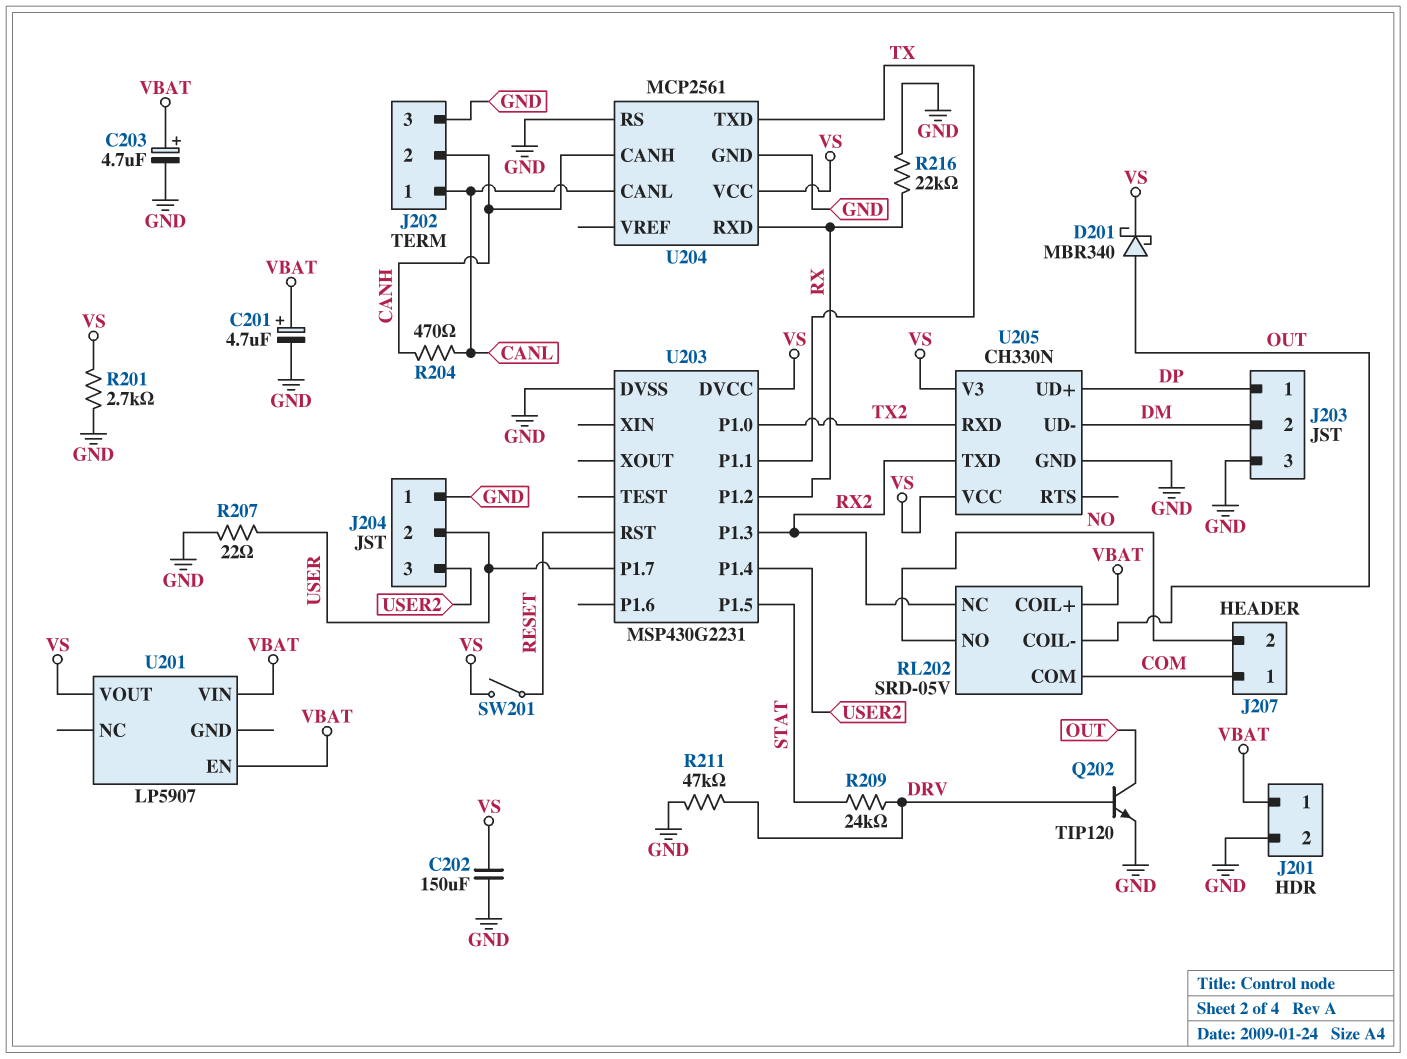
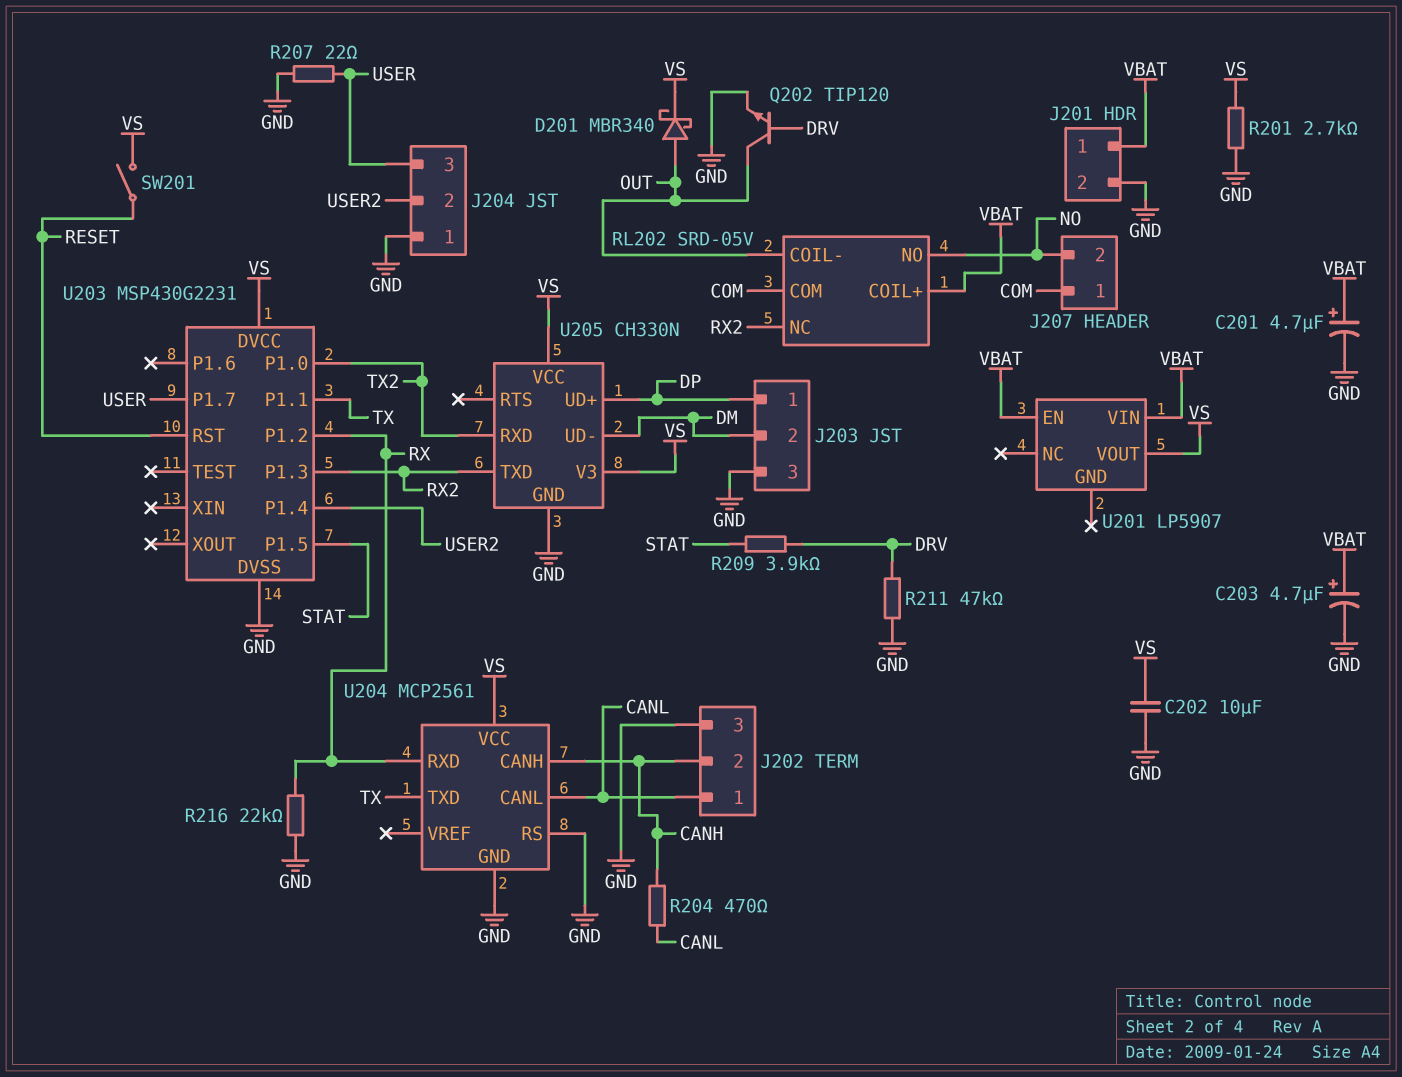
C202: 150uF (GND, VS) -> 10uF (GND, VS)
J204 pin 2: USER -> USER2
J204 pin 3: USER2 -> USER
R209: 24k (DRV, STAT) -> 3.9k (DRV, STAT)

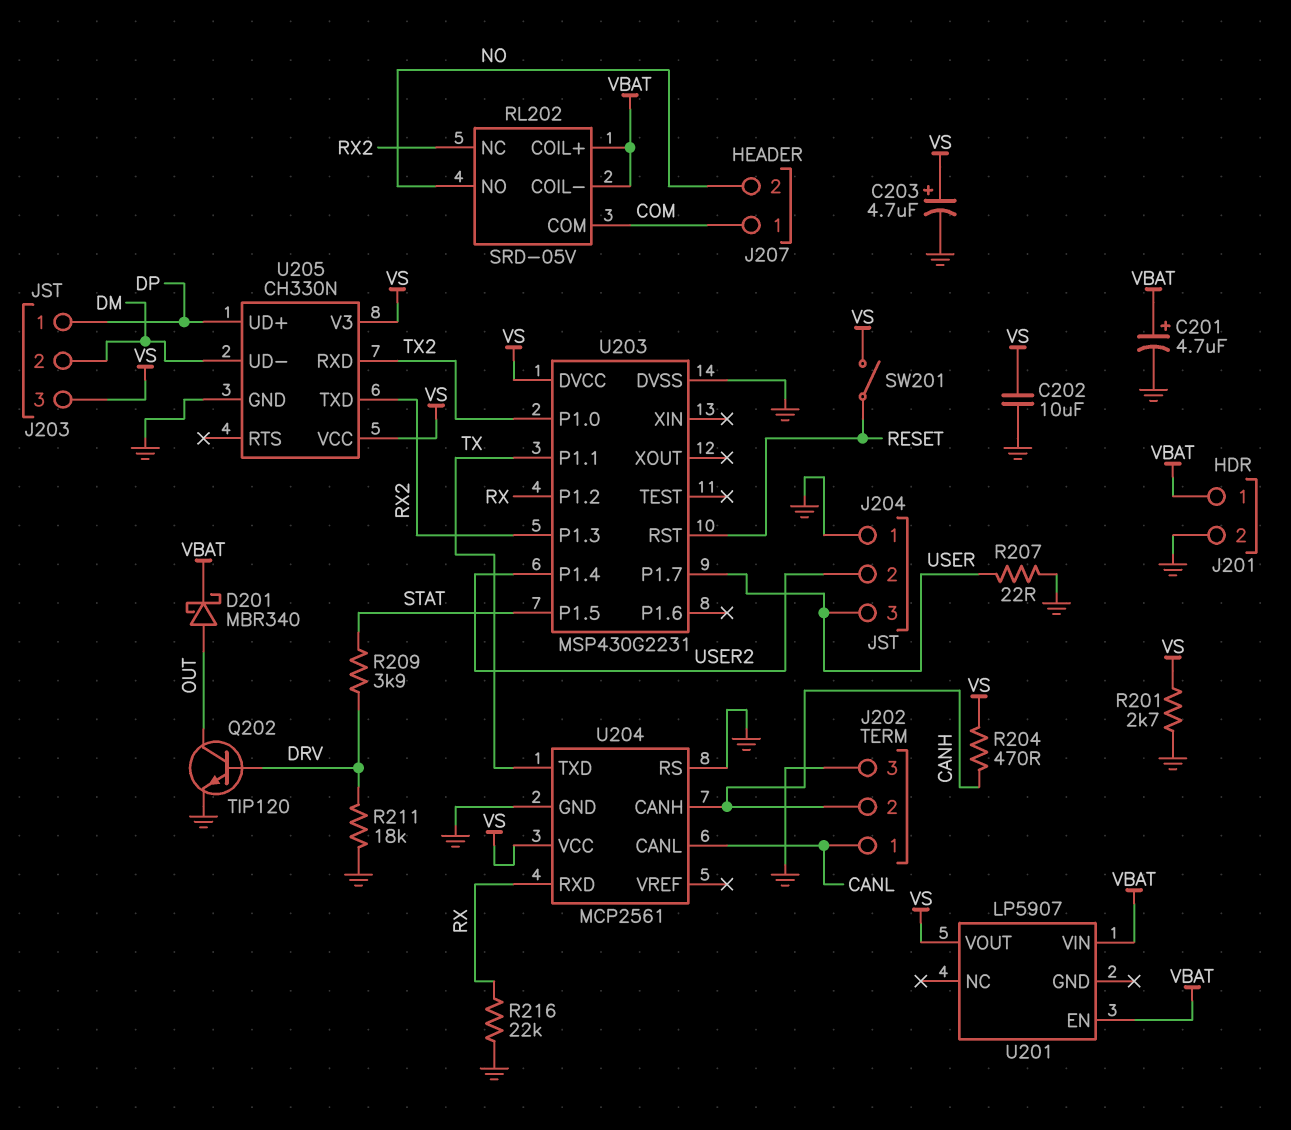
C203: 4.7uF (plus VBAT, minus GND) -> 4.7uF (plus VS, minus GND)
D201: schottky MBR340 (A OUT, K VS) -> schottky MBR340 (A OUT, K VBAT)
J203 pin 3: GND -> VS
R204: 470 (CANH, CANL) -> 470 (CANH, VS)
R211: 47k (DRV, GND) -> 18k (DRV, GND)
RL202 pin COIL-: OUT -> VBAT

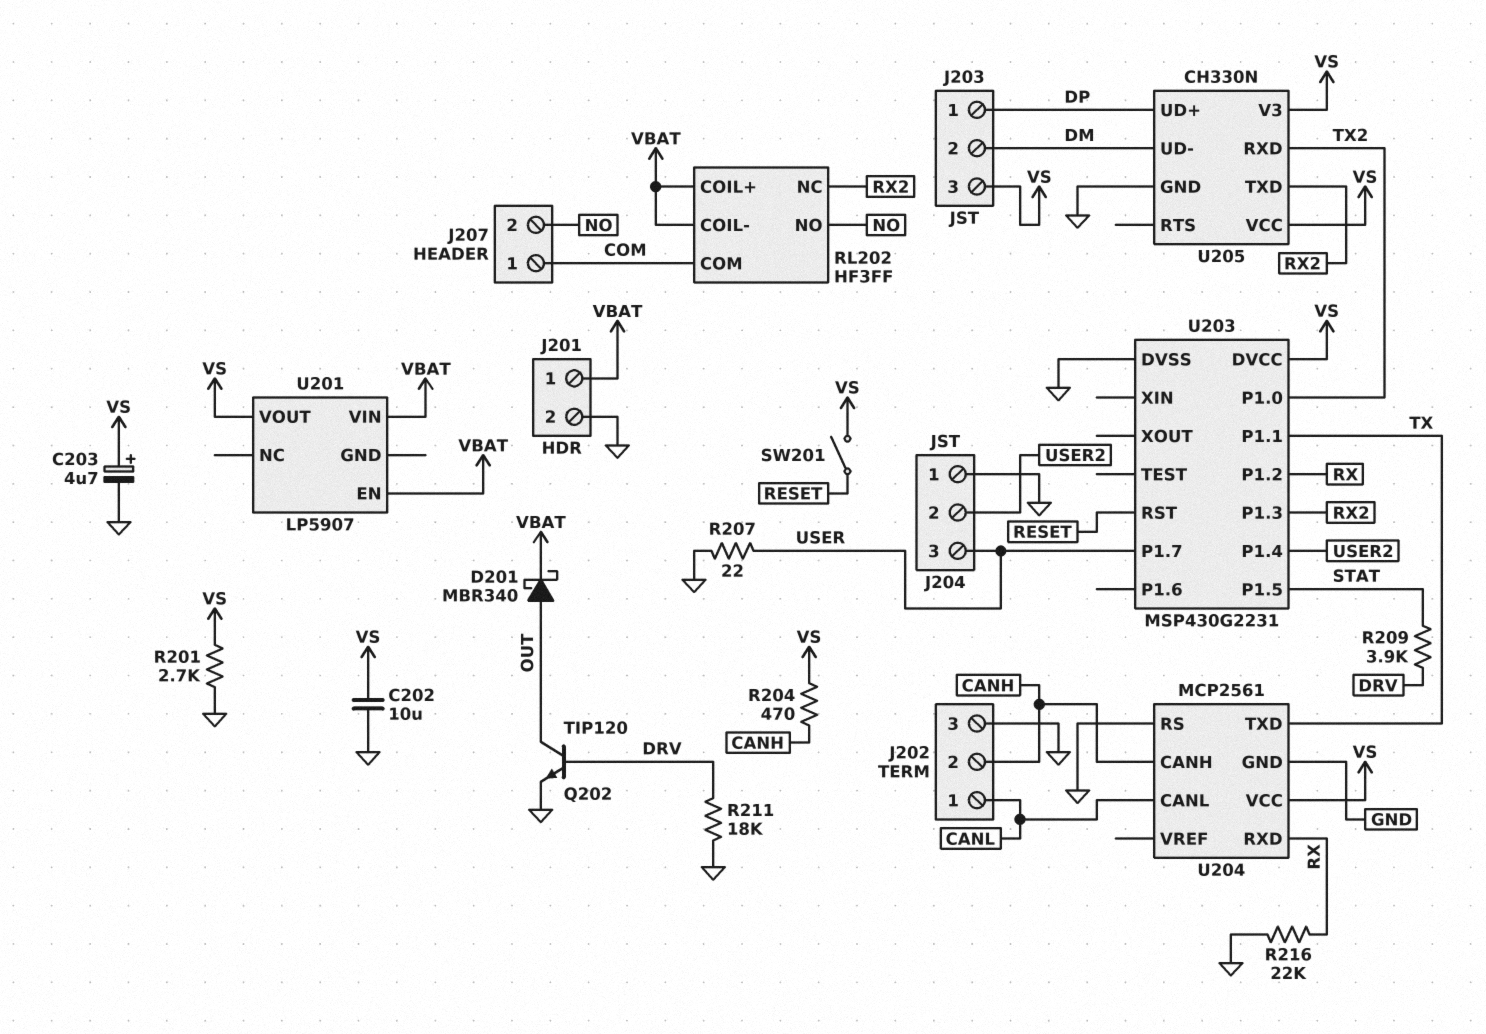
C201: 4.7uF (plus VBAT, minus GND) -> none
RL202: SRD-05V -> HF3FF

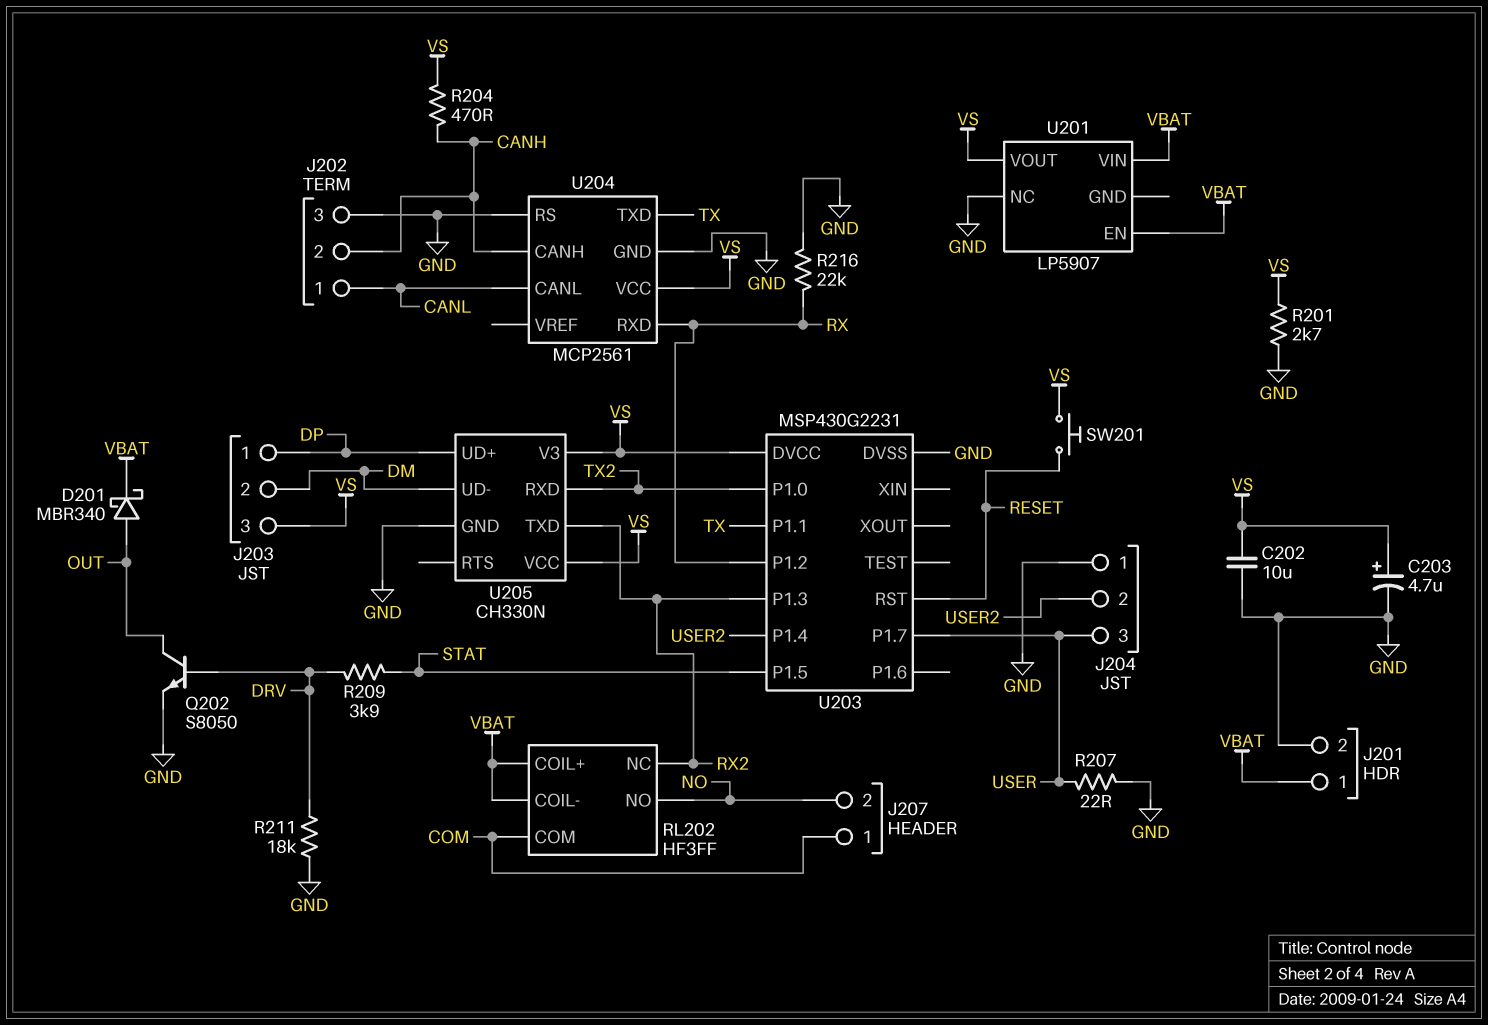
Q202: NPN TIP120 (B DRV, C OUT, E GND) -> NPN S8050 (B DRV, C OUT, E GND)
SW201: switch (RESET, VS) -> button (RESET, VS)
U201 pin NC: none -> GND

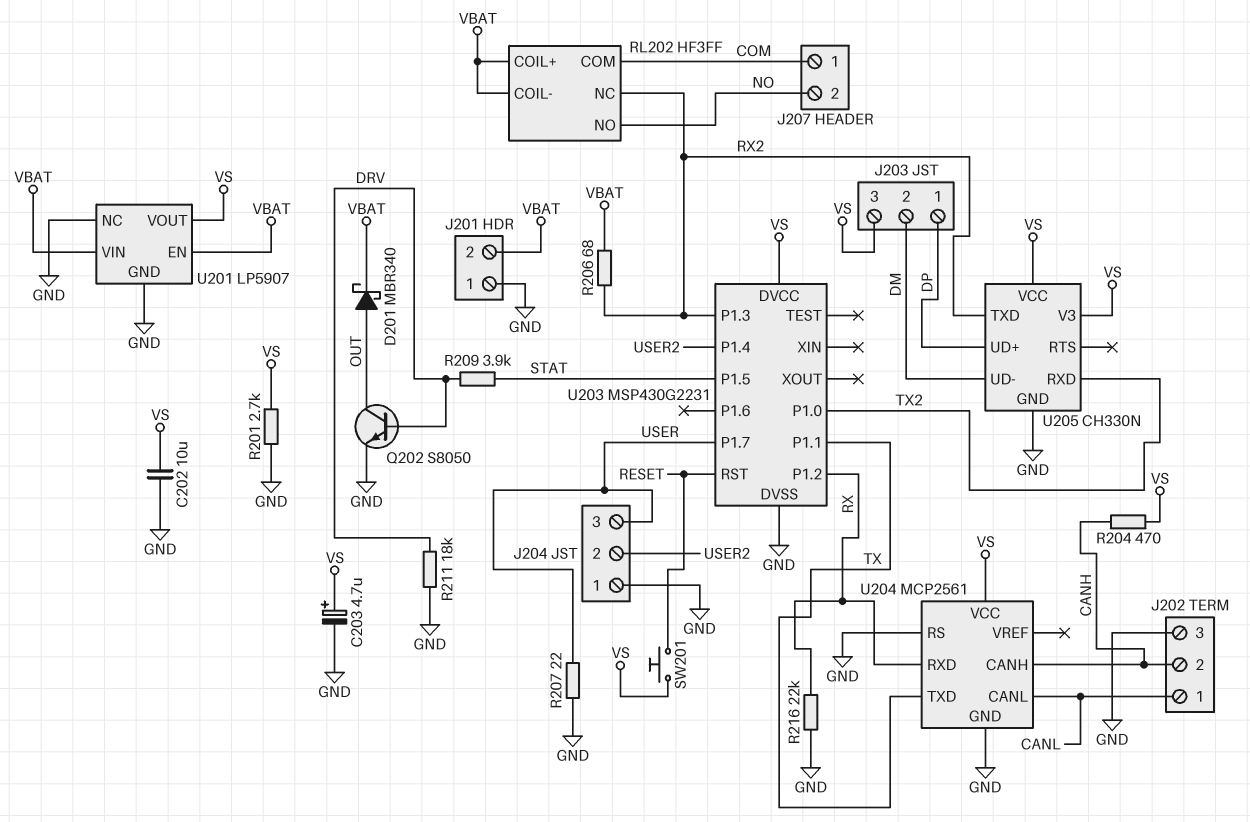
J201 pin 1: VBAT -> GND
J201 pin 2: GND -> VBAT
R206: none -> 68 (RX2, VBAT)
U201 pin GND: none -> GND

